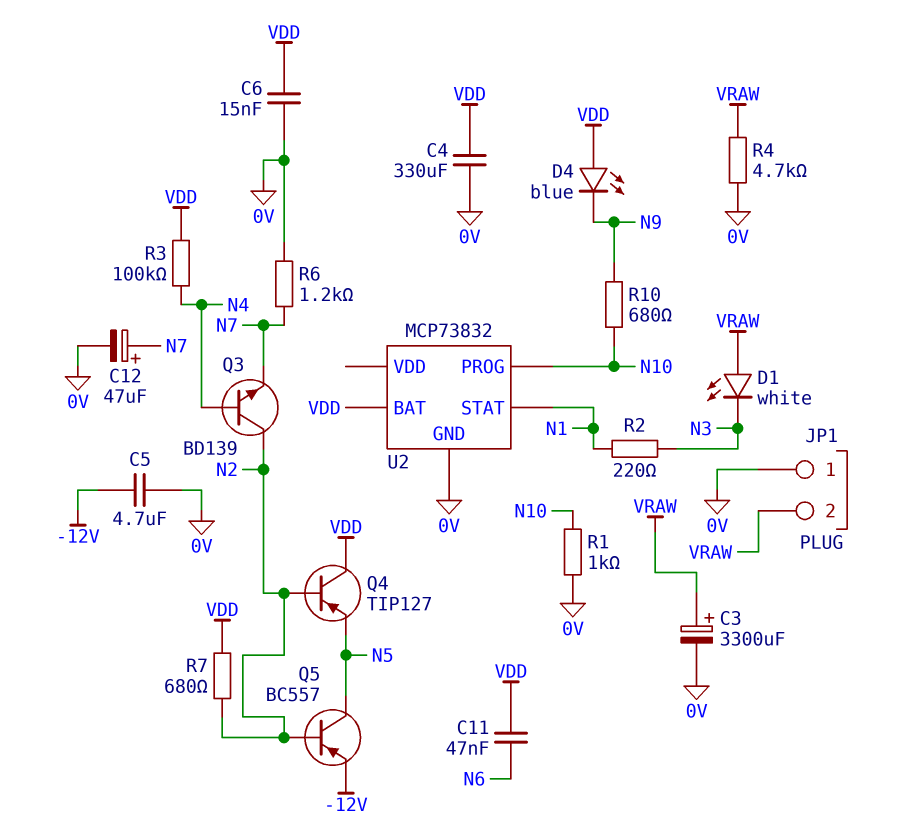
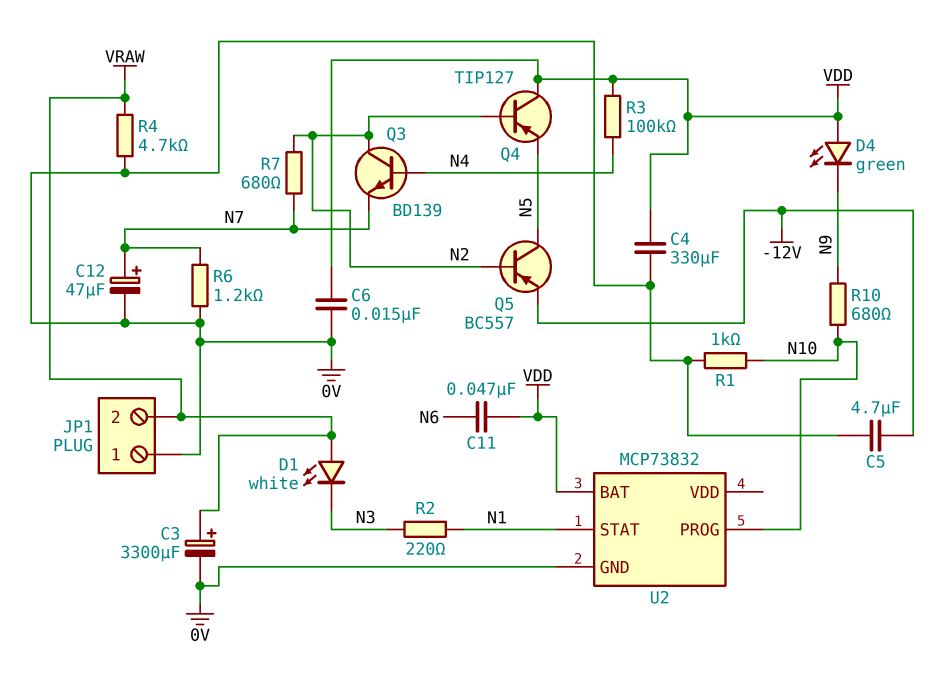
D4: LED blue (A VDD, K N9) -> LED green (A VDD, K N9)
R7: 680 (N2, VDD) -> 680 (N2, N7)

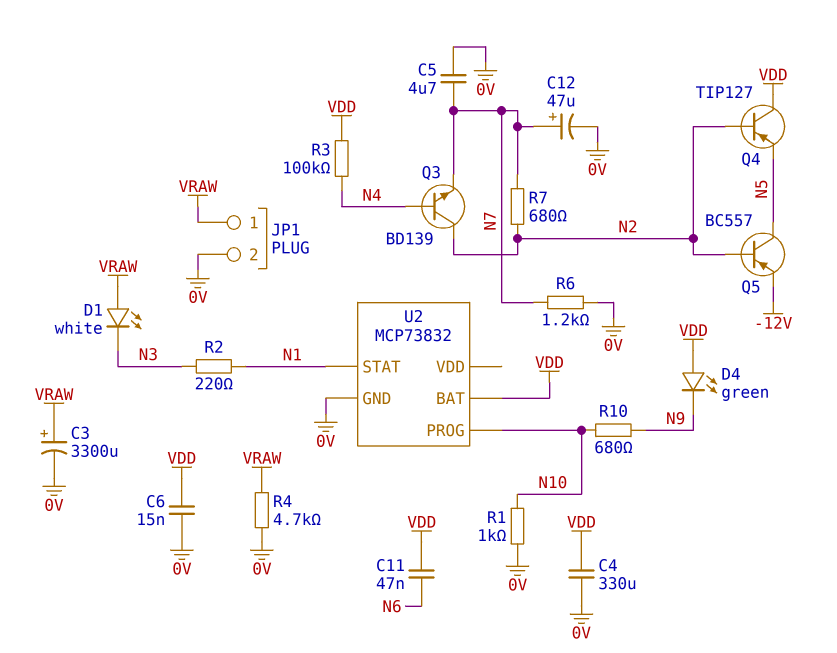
C5: 4.7uF (-12V, 0V) -> 4.7uF (0V, N7)
JP1 pin 1: 0V -> VRAW
JP1 pin 2: VRAW -> 0V

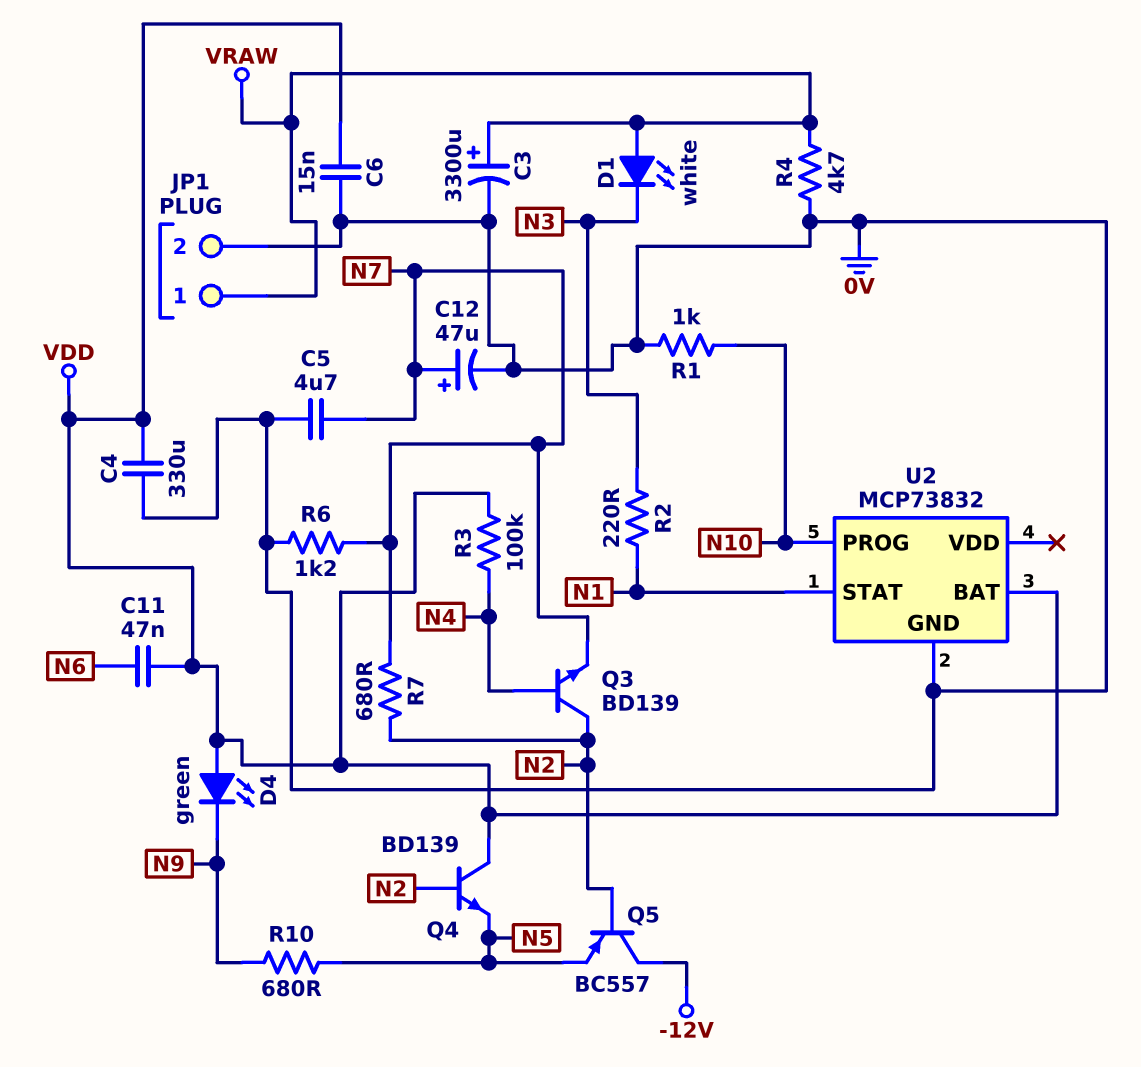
Q4: PNP TIP127 (B N2, C VDD, E N5) -> NPN BD139 (B N2, C VDD, E N5)
Q5: PNP BC557 (B N2, C N5, E -12V) -> PNP BC557 (B N2, C -12V, E N5)
R10: 680 (N9, N10) -> 680 (N5, N9)

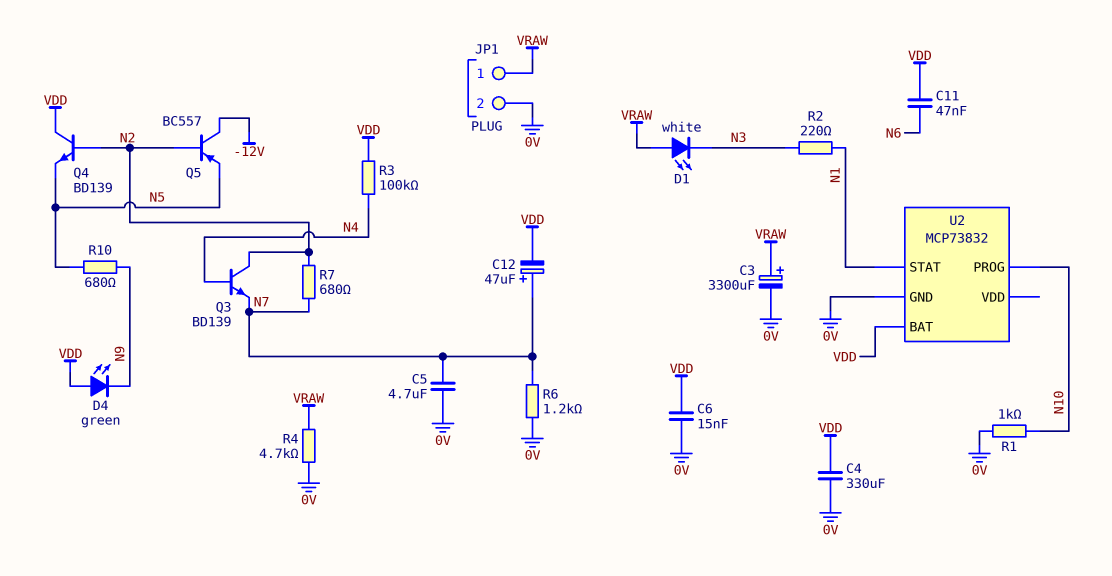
C12: 47uF (plus N7, minus 0V) -> 47uF (plus N7, minus VDD)

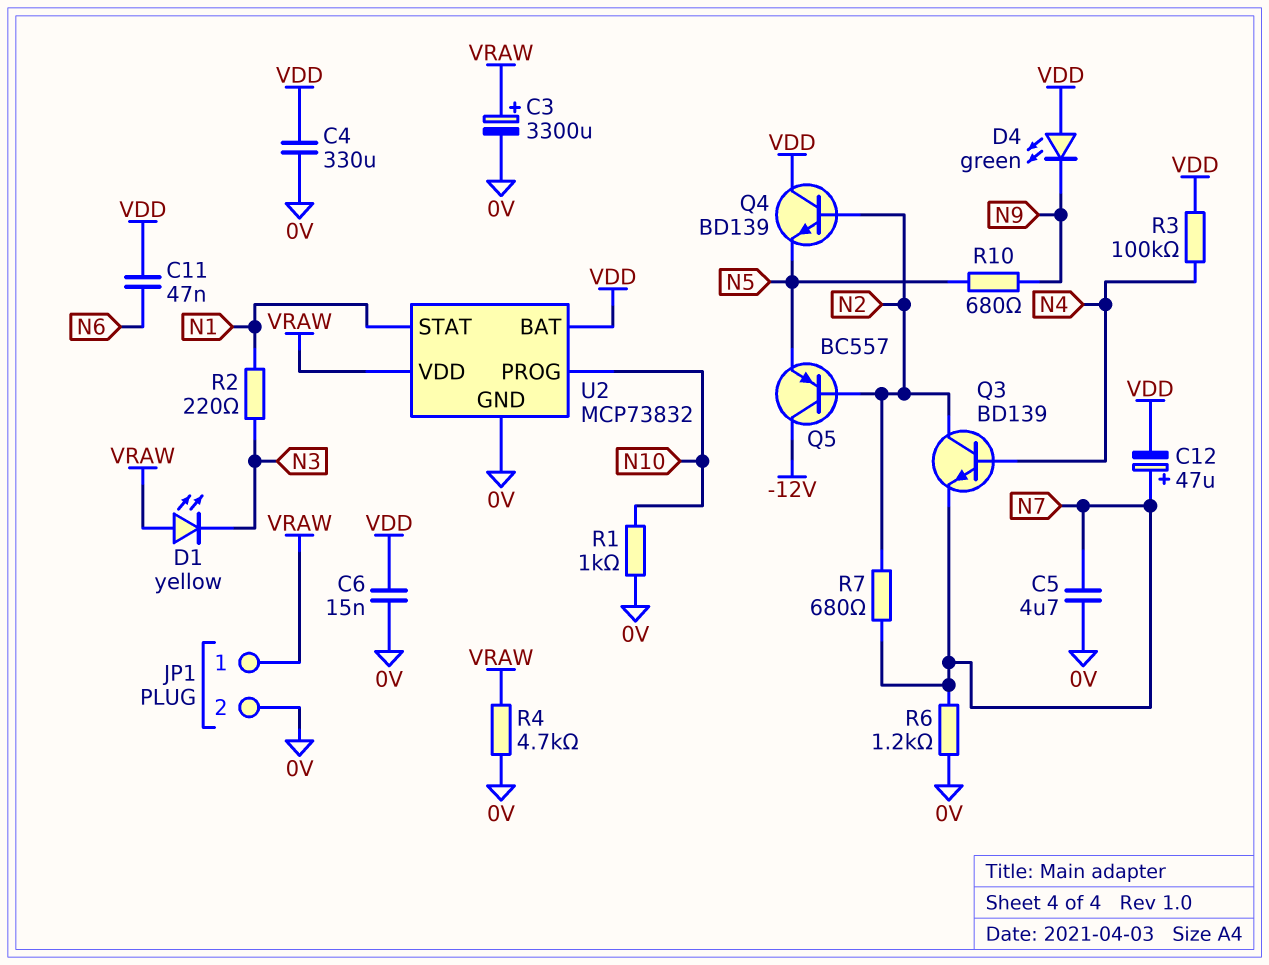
D1: LED white (A VRAW, K N3) -> LED yellow (A VRAW, K N3)
U2 pin VDD: none -> VRAW

